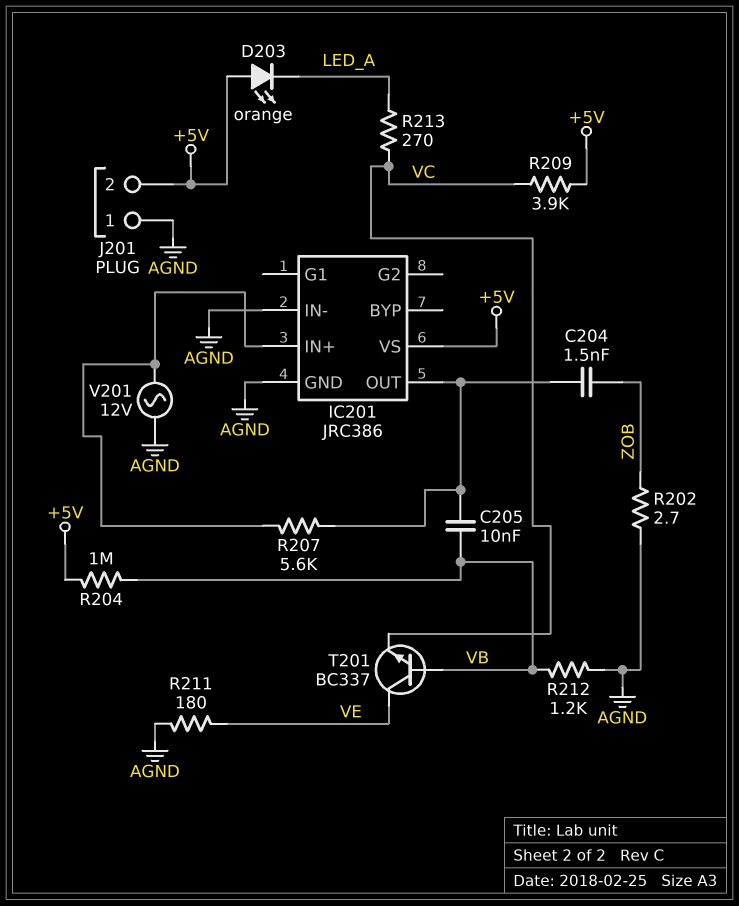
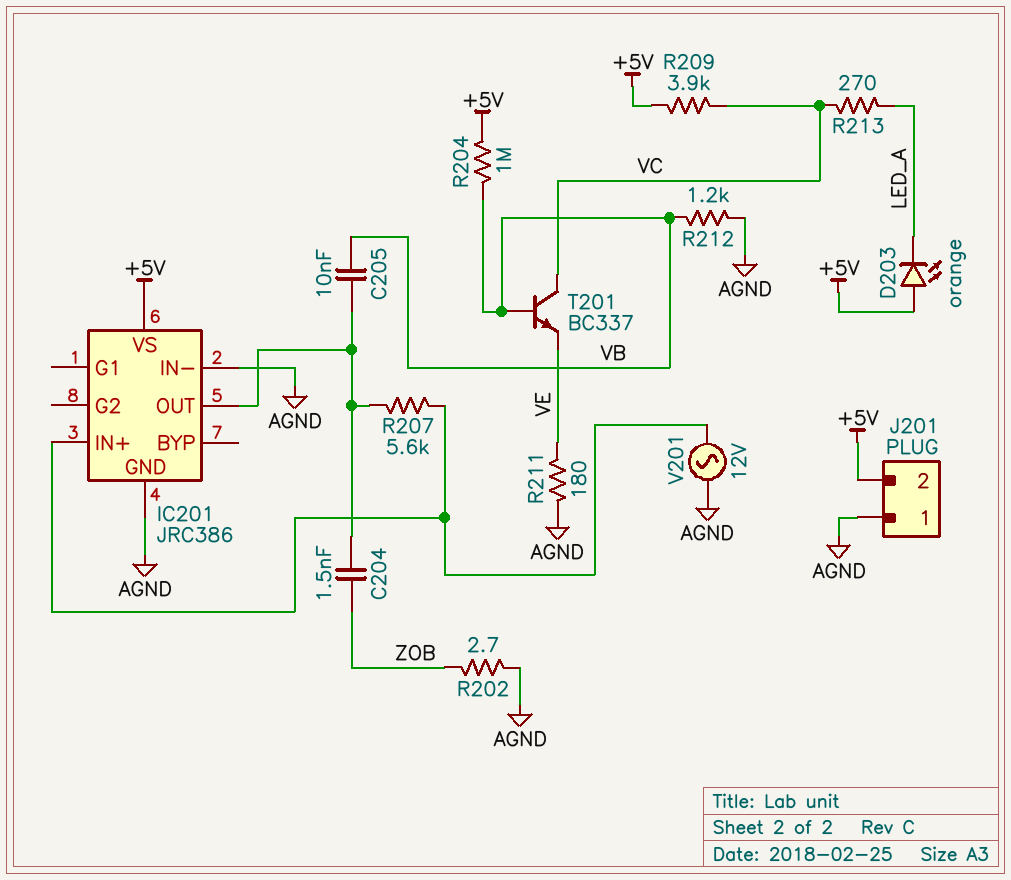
T201: NPN BC337 (B VB, C VE, E VC) -> NPN BC337 (B VB, C VC, E VE)

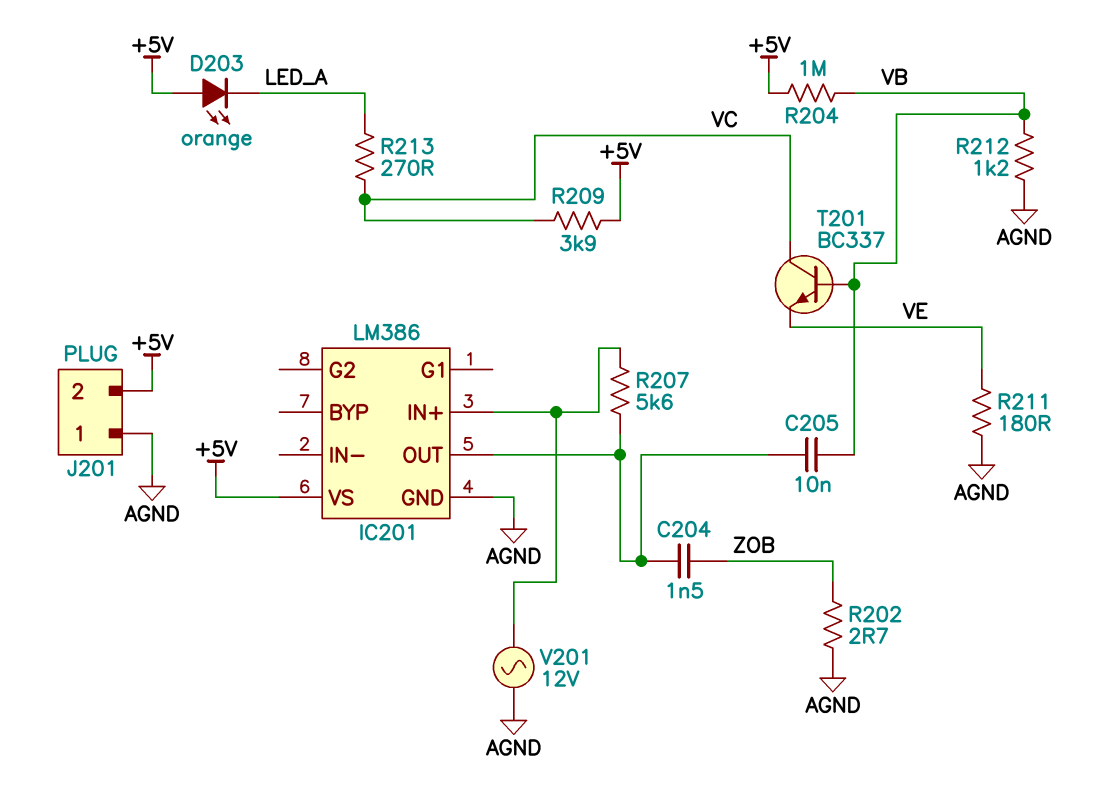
IC201: JRC386 -> LM386
IC201 pin IN-: AGND -> none

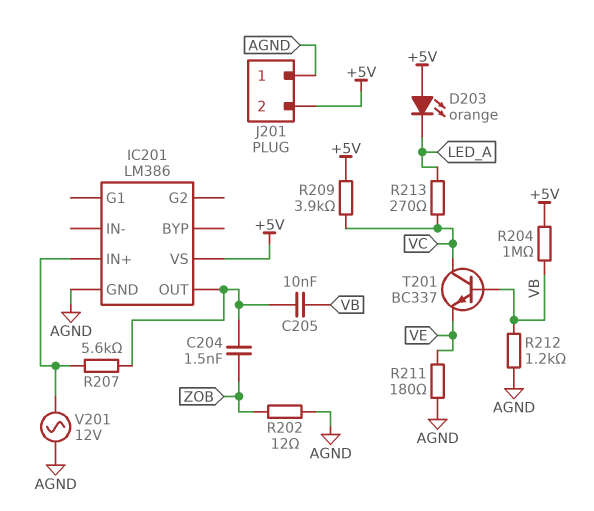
R202: 2.7 (AGND, ZOB) -> 12 (AGND, ZOB)

